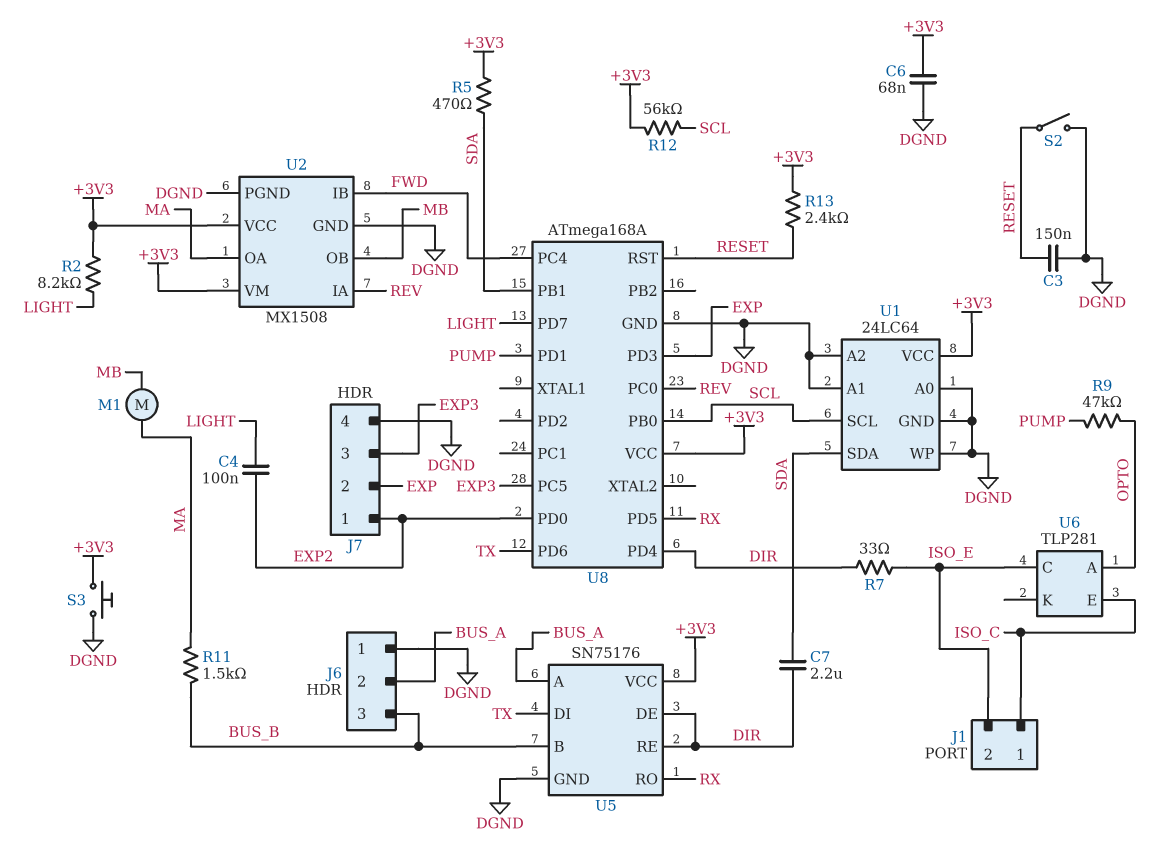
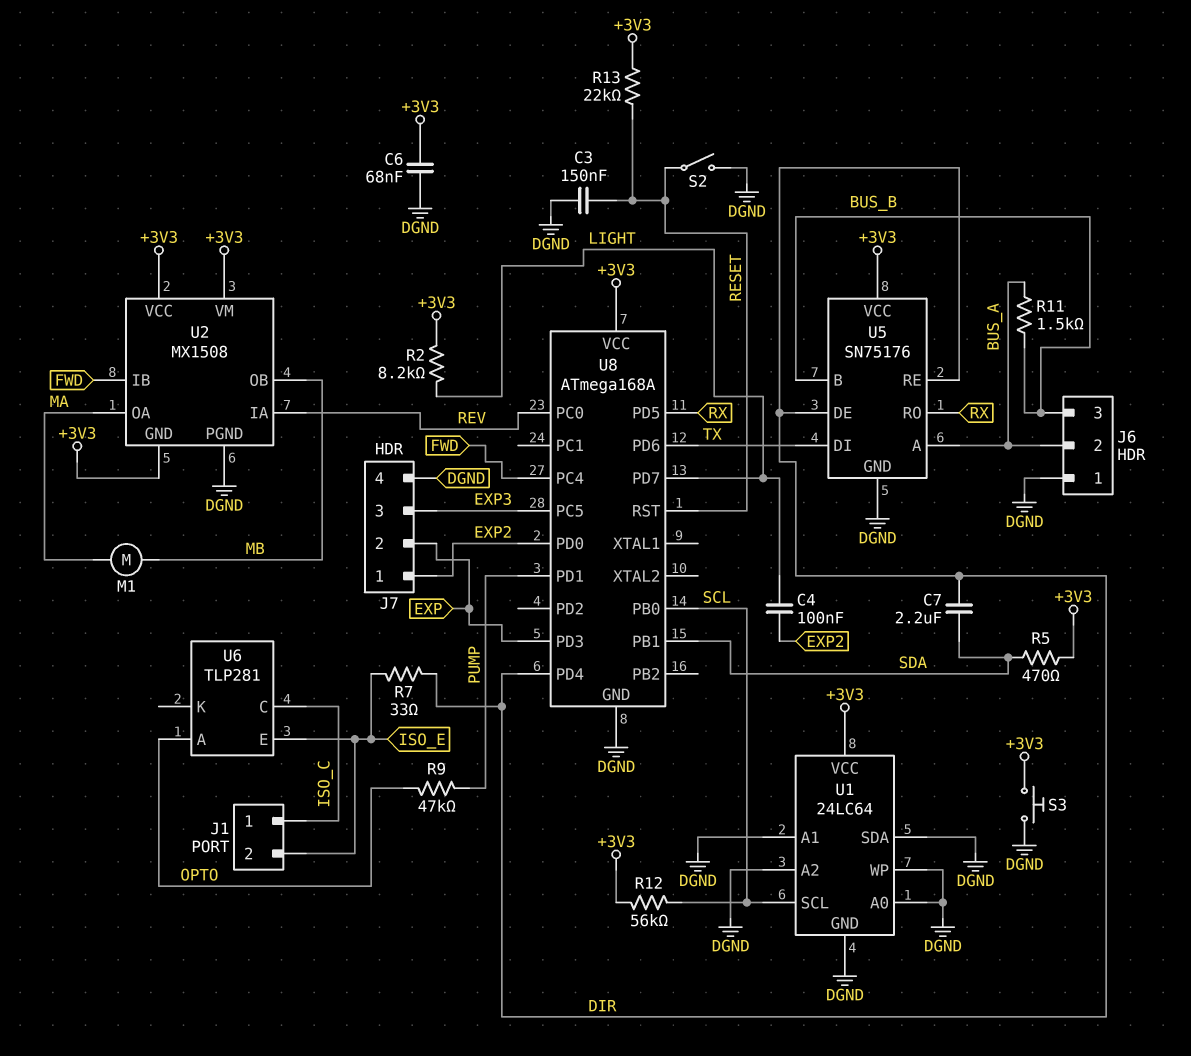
R11: 1.5k (BUS_B, MA) -> 1.5k (BUS_A, BUS_B)
R13: 2.4k (+3V3, RESET) -> 22k (+3V3, RESET)
U1 pin SDA: SDA -> DGND
U2 pin GND: DGND -> +3V3
U6 pin C: ISO_E -> ISO_C
U6 pin E: ISO_C -> ISO_E

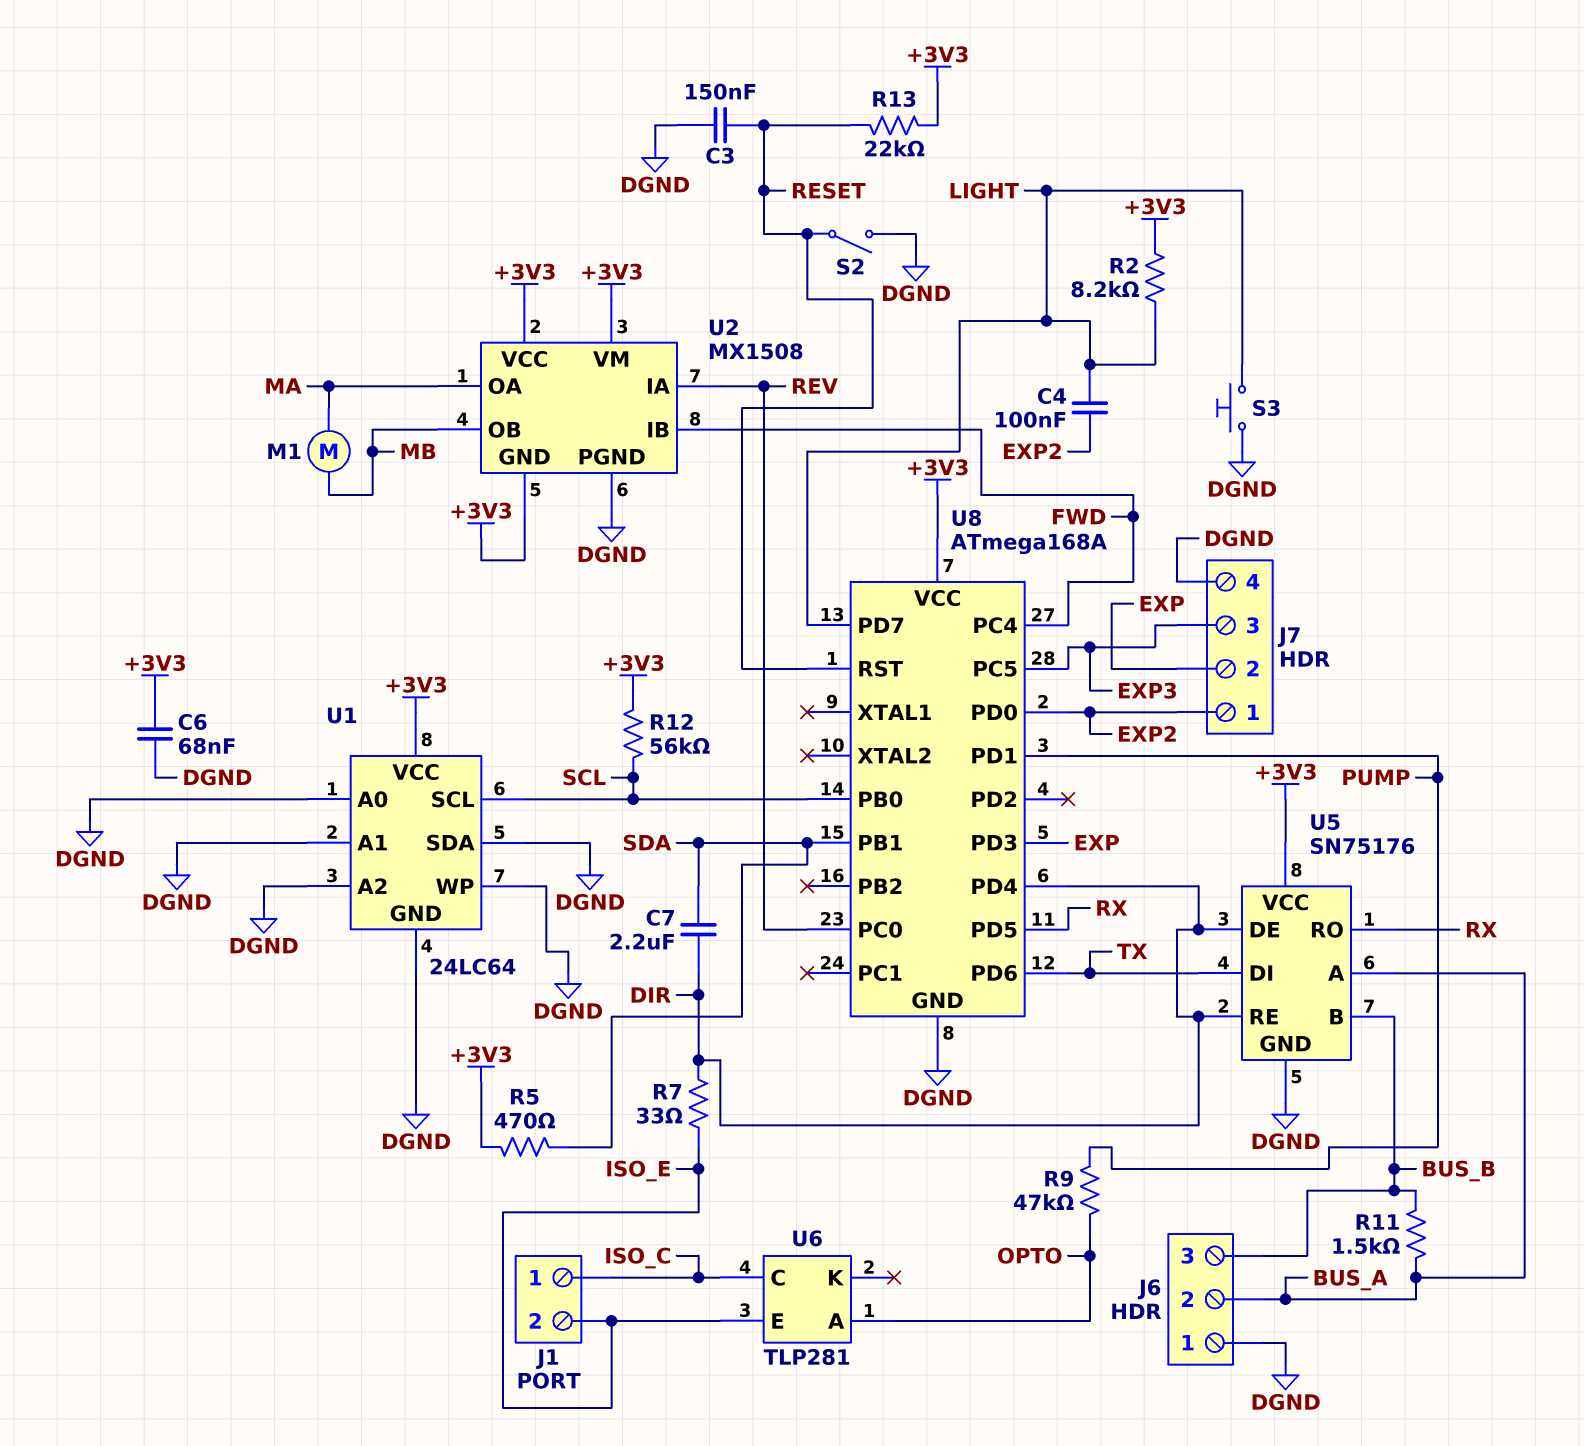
S3: button (+3V3, DGND) -> button (DGND, LIGHT)

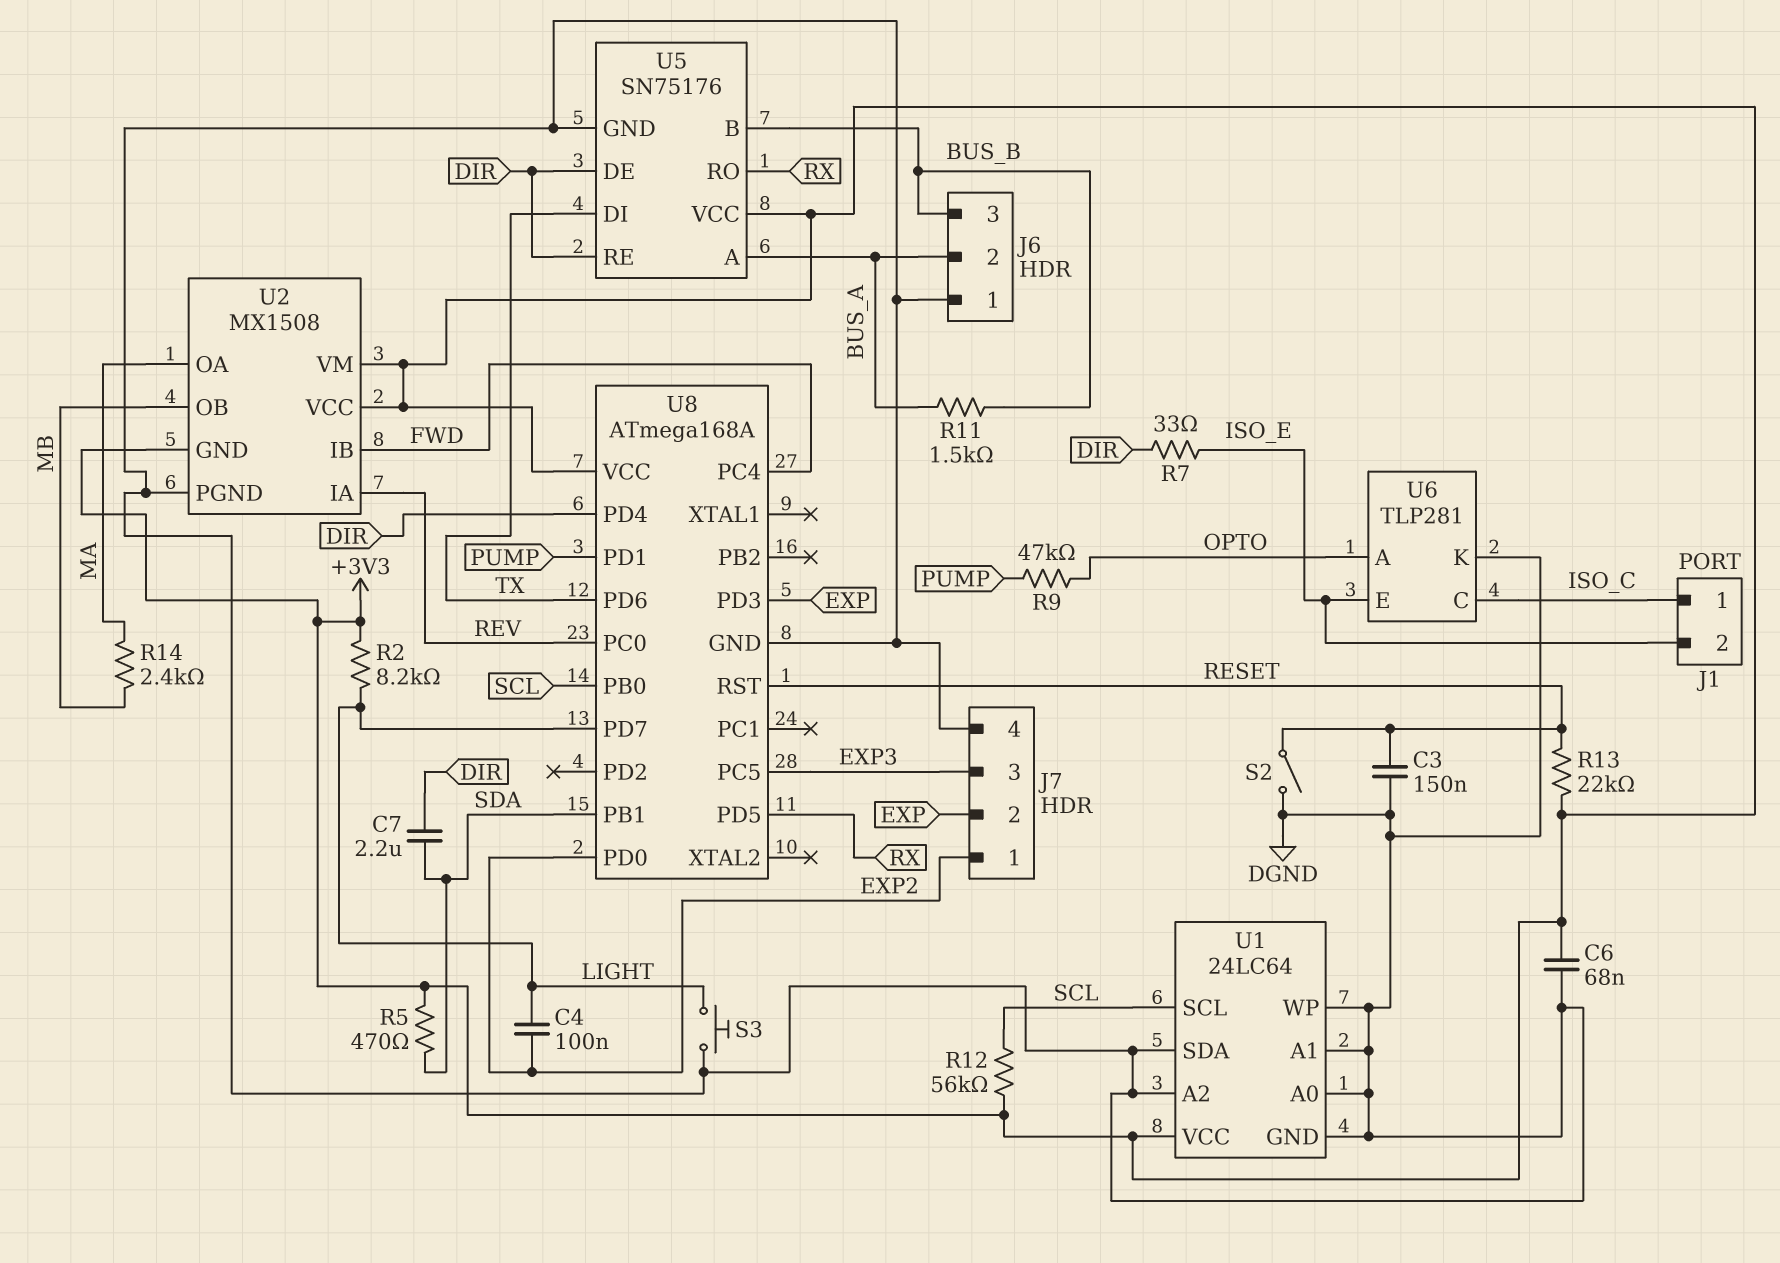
M1: motor (MA, MB) -> none
R14: none -> 2.4k (MA, MB)
U6 pin K: none -> DGND

